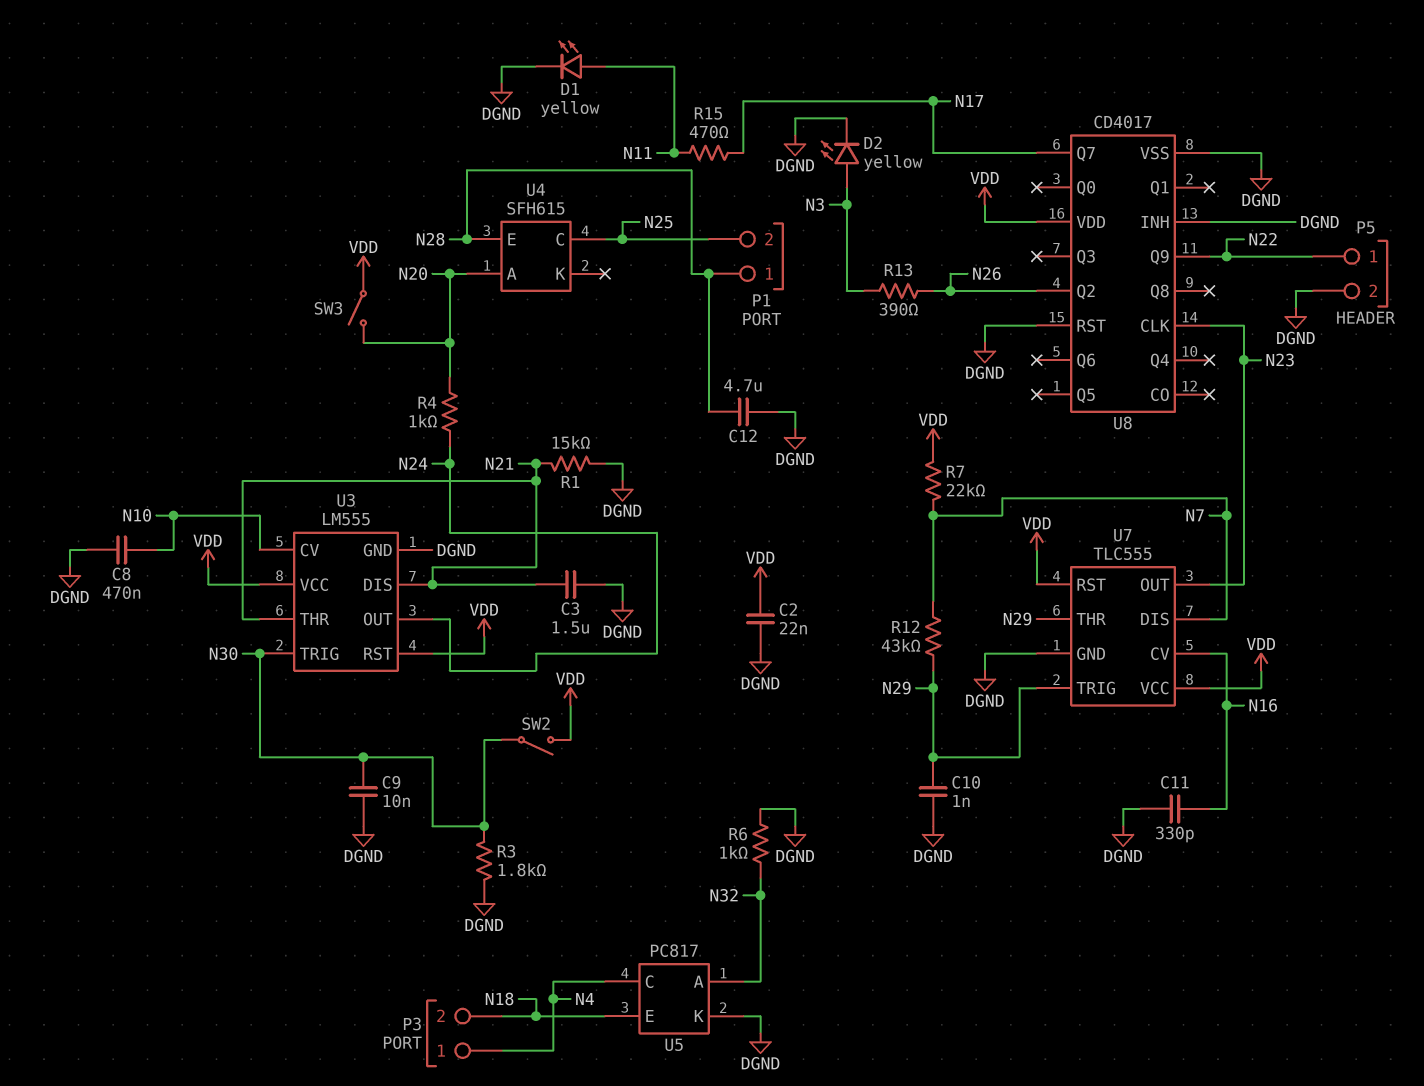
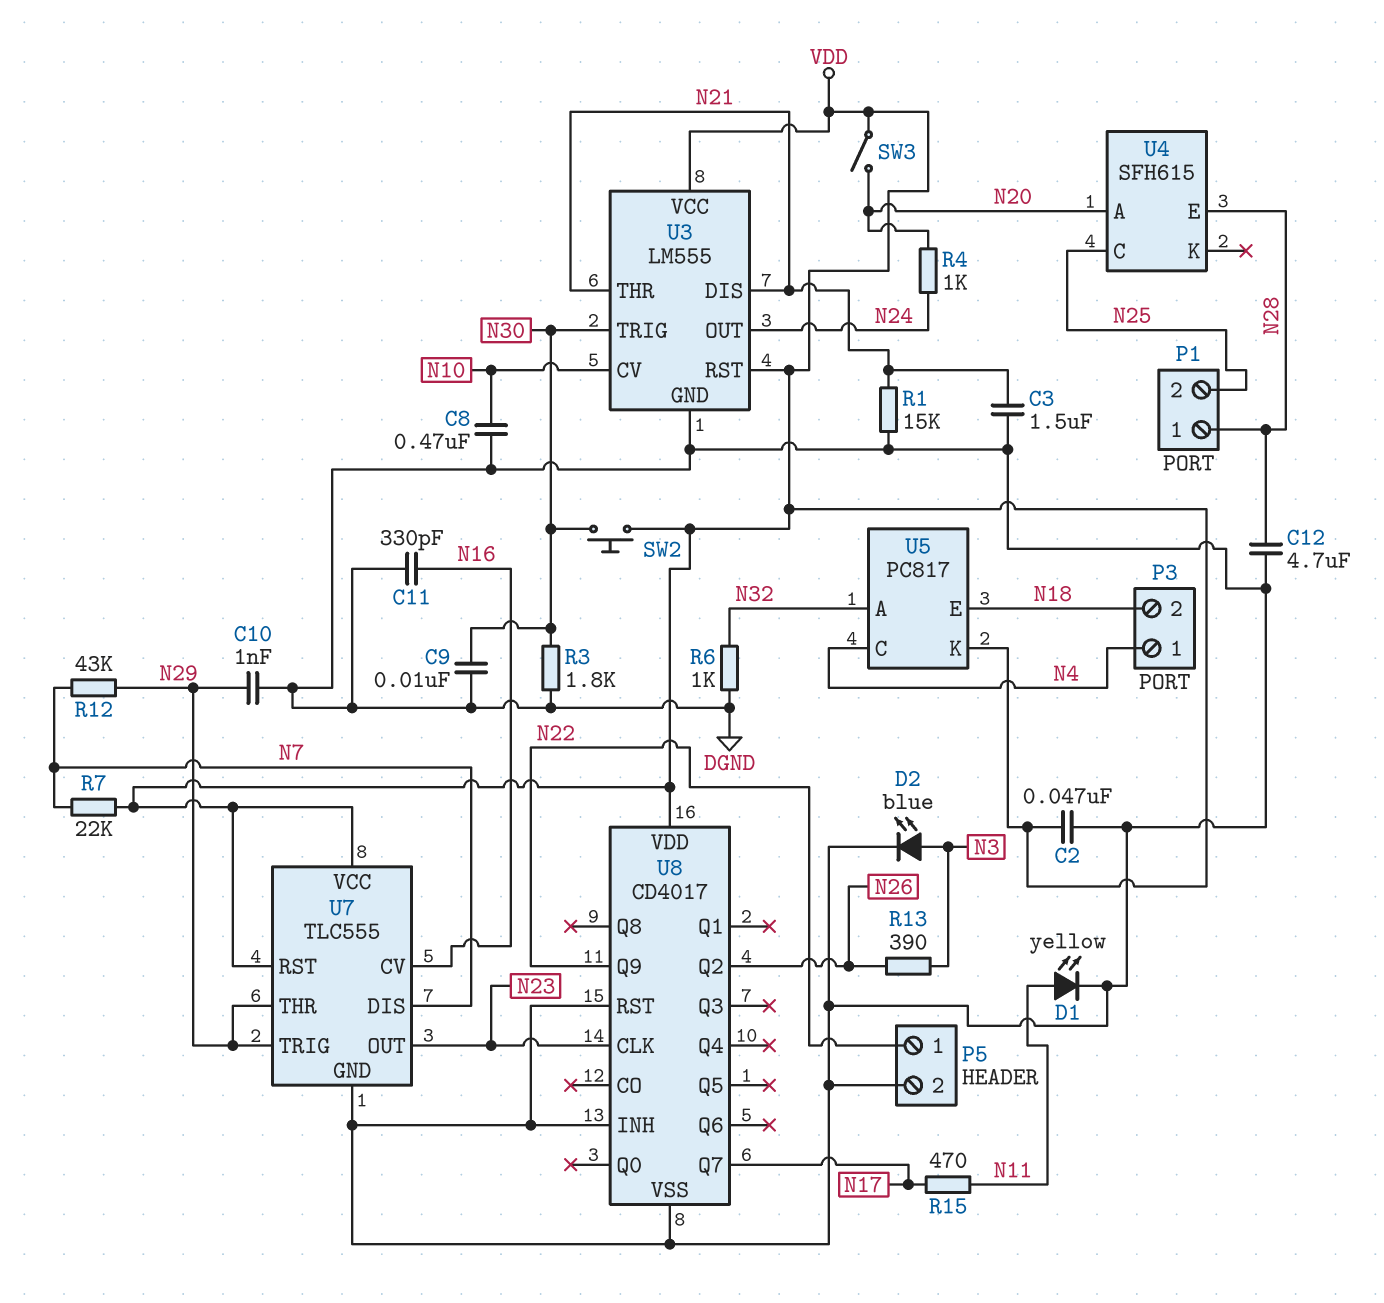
C2: 22nF (DGND, VDD) -> 47nF (DGND, VDD)
D2: LED yellow (A N3, K DGND) -> LED blue (A N3, K DGND)
SW2: switch (N30, VDD) -> button (N30, VDD)
U5 pin K: DGND -> VDD

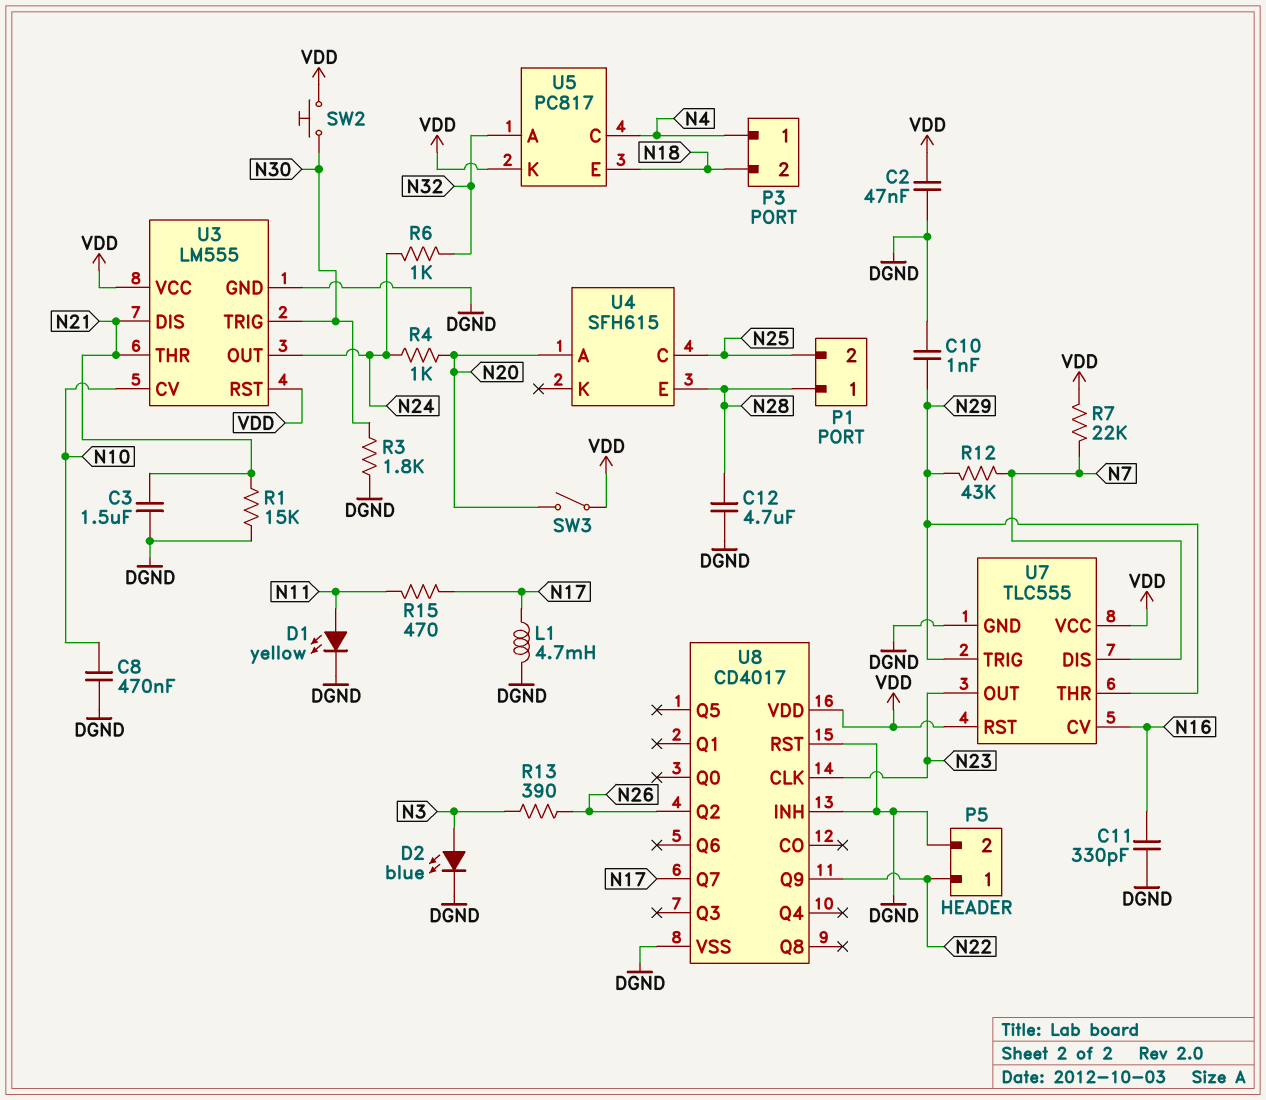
C9: 10nF (DGND, N30) -> none
L1: none -> 4.7mH (DGND, N17)
R6: 1k (DGND, N32) -> 1k (N24, N32)

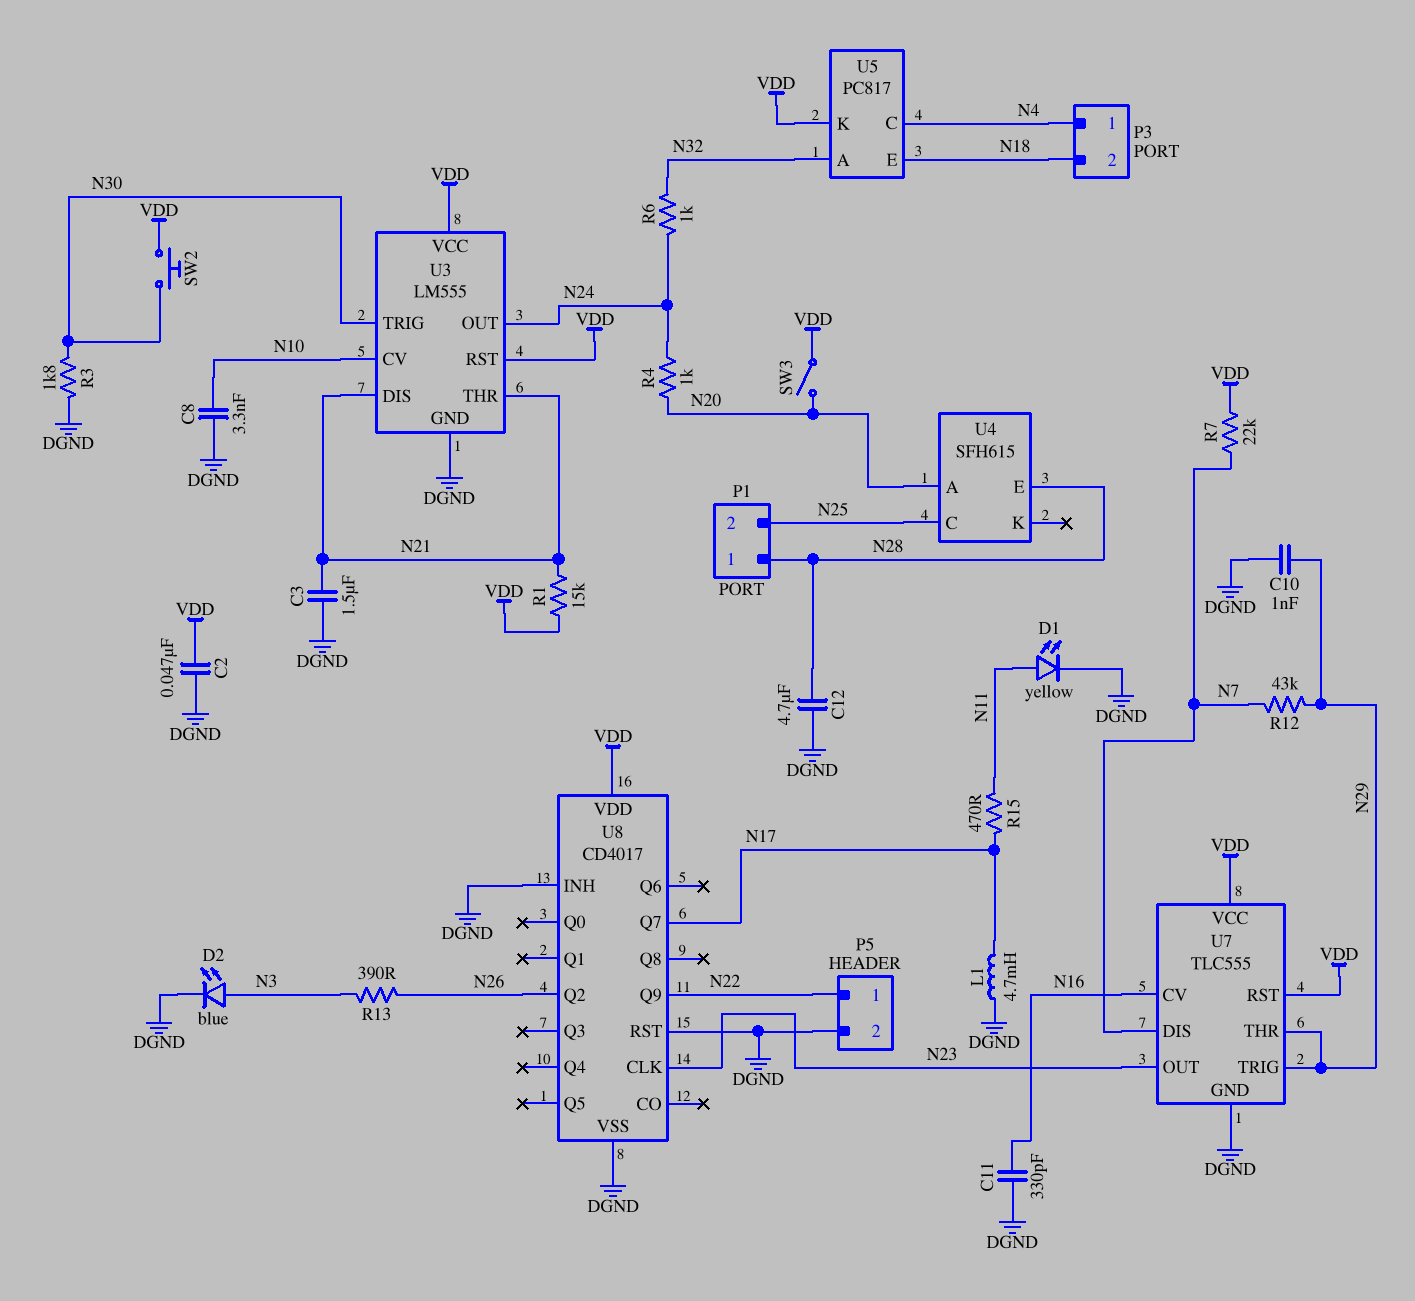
C8: 470nF (DGND, N10) -> 3.3nF (DGND, N10)
R1: 15k (DGND, N21) -> 15k (N21, VDD)

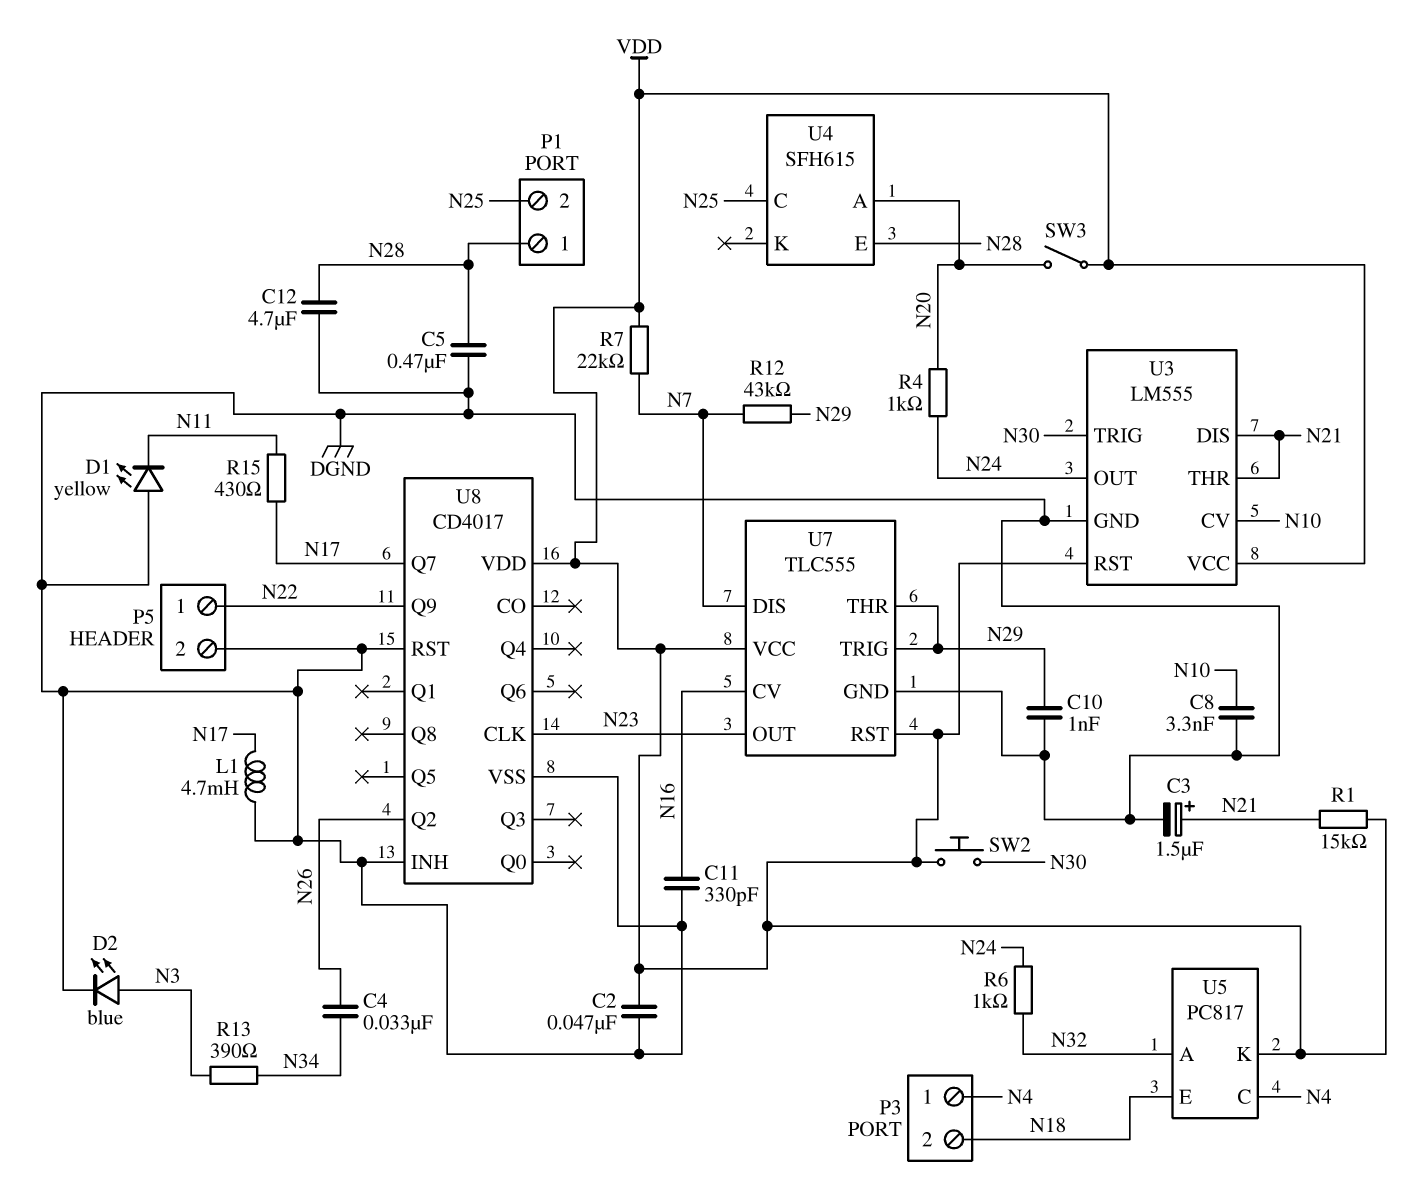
C3: 1.5uF (DGND, N21) -> 1.5uF (plus N21, minus DGND)
C4: none -> 33nF (N26, N34)
C5: none -> 470nF (DGND, N28)
D1: LED yellow (A N11, K DGND) -> LED yellow (A DGND, K N11)
R3: 1.8k (DGND, N30) -> none
R13: 390 (N3, N26) -> 390 (N3, N34)
R15: 470 (N11, N17) -> 430 (N11, N17)

